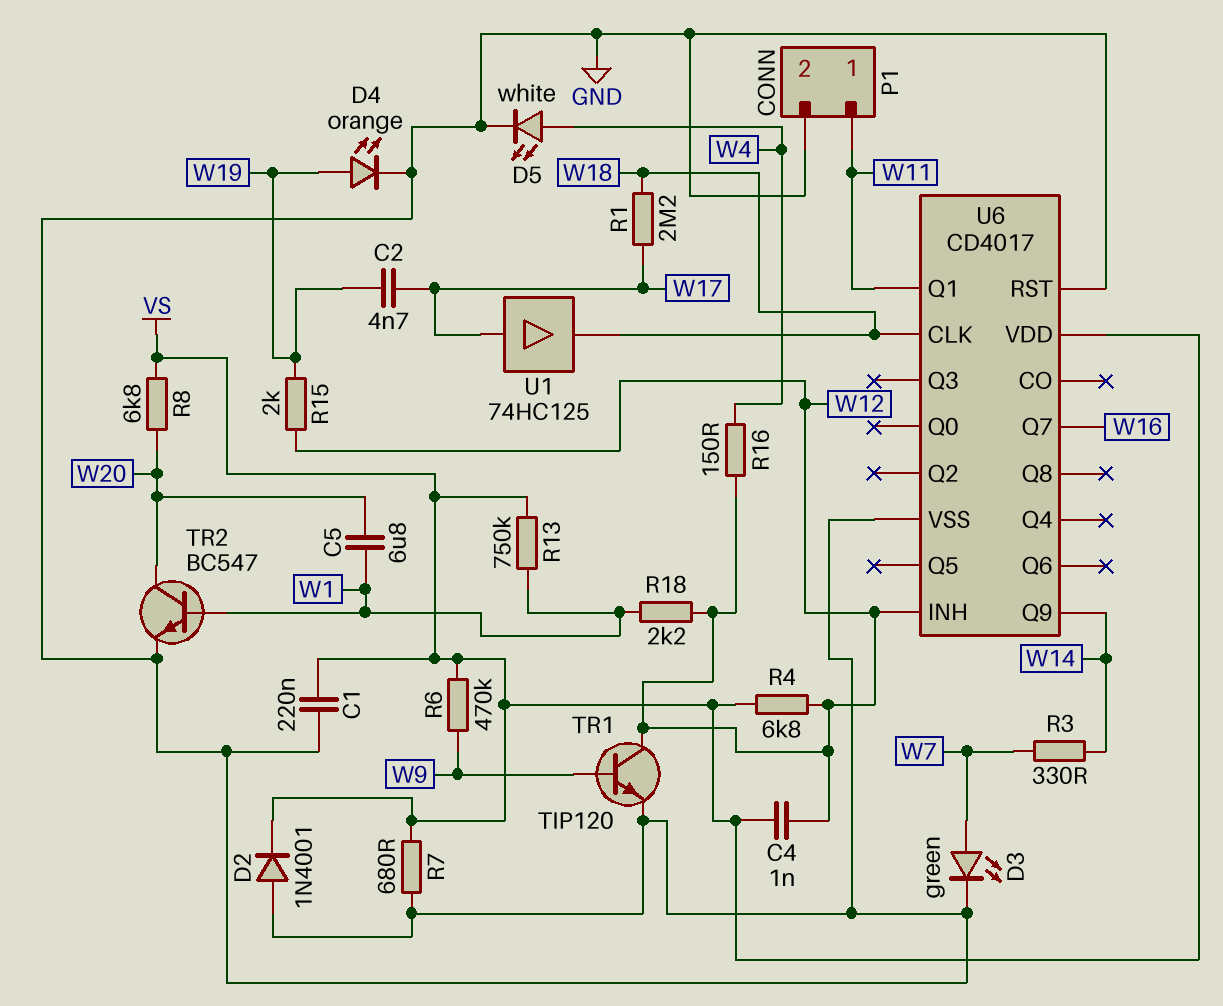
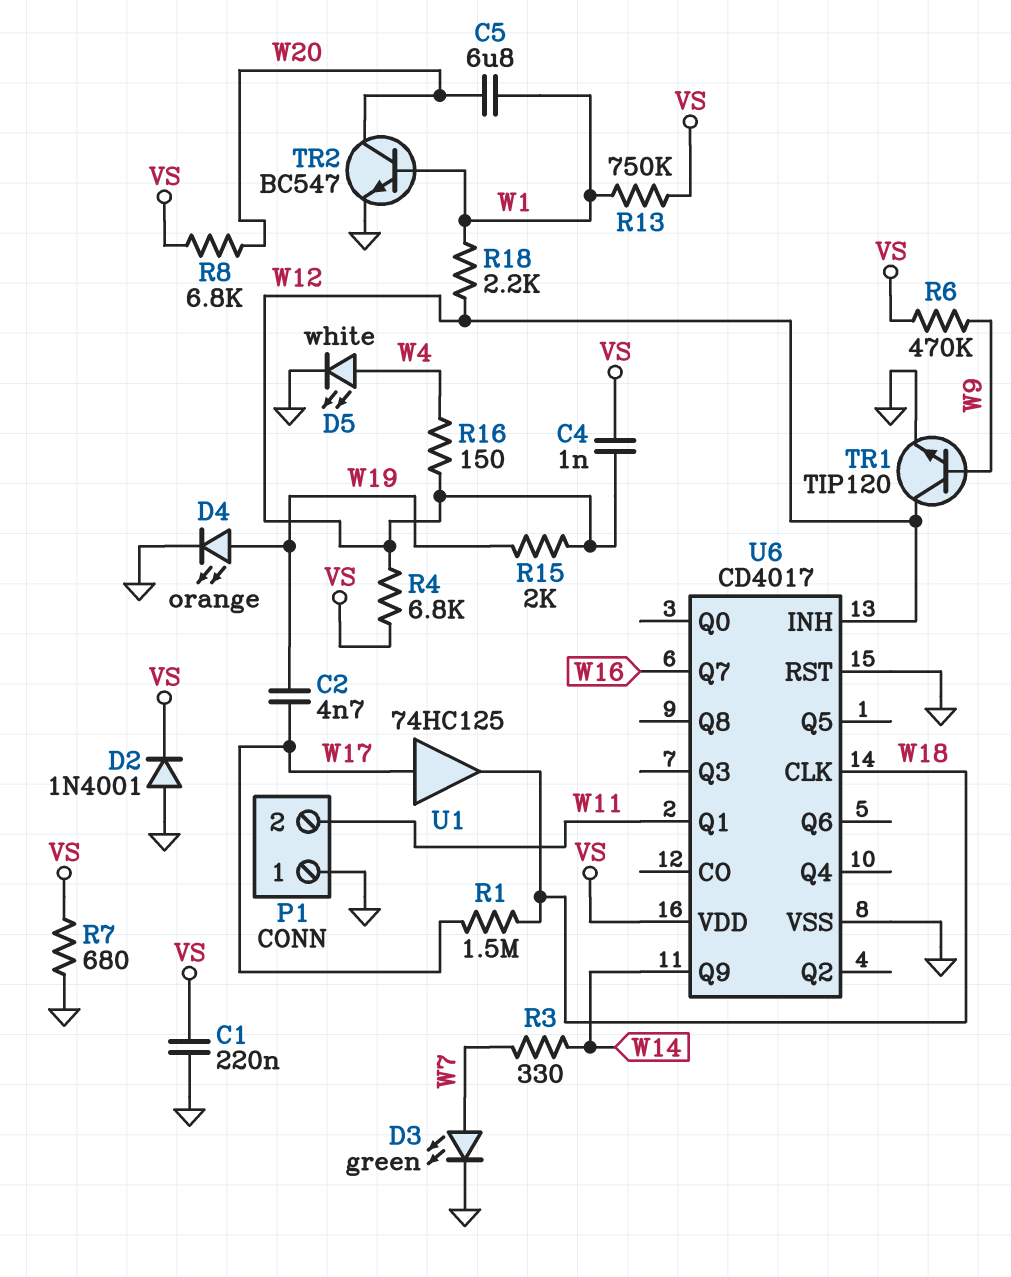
P1 pin 1: W11 -> GND
P1 pin 2: GND -> W11
R1: 2.2M (W17, W18) -> 1.5M (W17, W18)

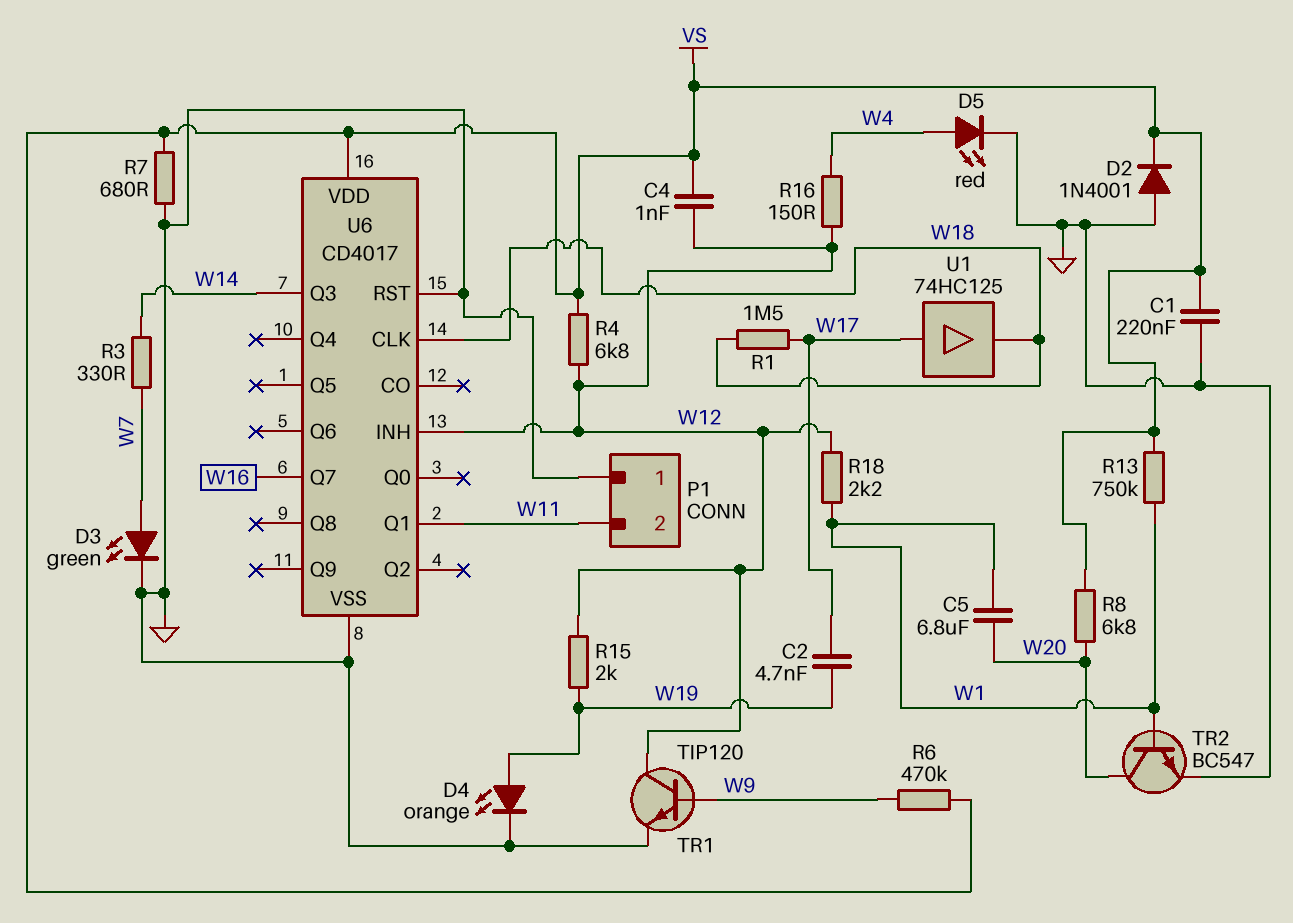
D5: LED white (A W4, K GND) -> LED red (A W4, K GND)
U6 pin Q3: none -> W14
U6 pin Q9: W14 -> none

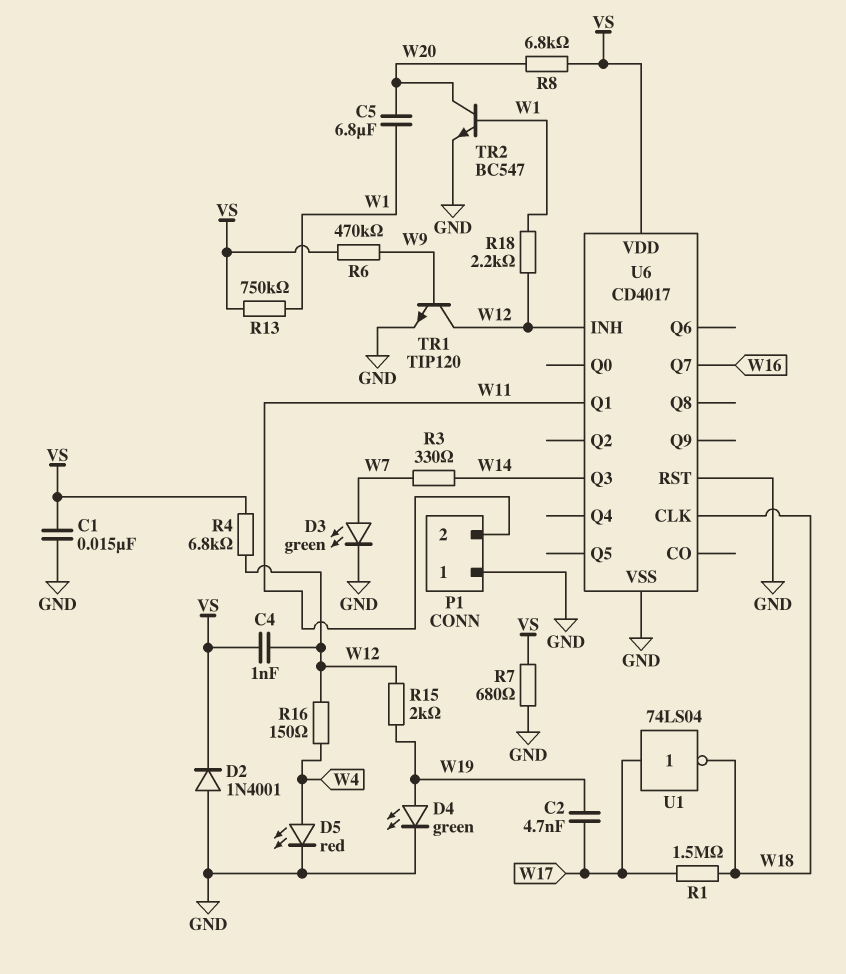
C1: 220nF (GND, VS) -> 15nF (GND, VS)
D4: LED orange (A W19, K GND) -> LED green (A W19, K GND)
U1: buffer 74HC125 (in W17, out W18) -> NOT 74LS04 (in W17, out W18)

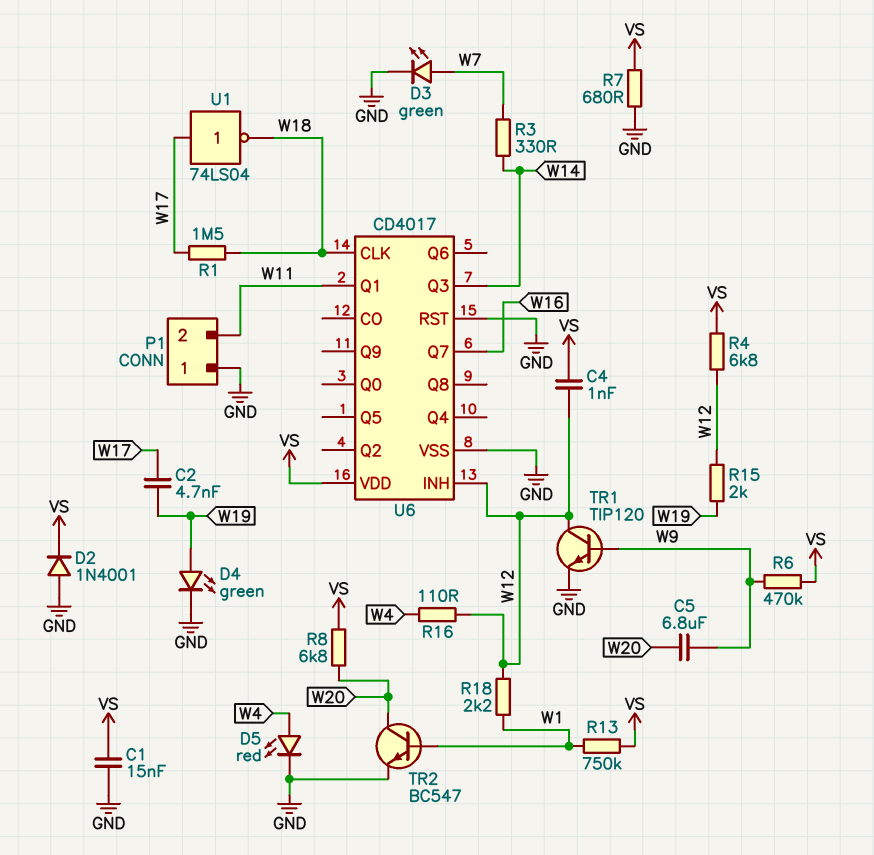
C5: 6.8uF (W1, W20) -> 6.8uF (W9, W20)
R16: 150 (W4, W12) -> 110 (W4, W12)

